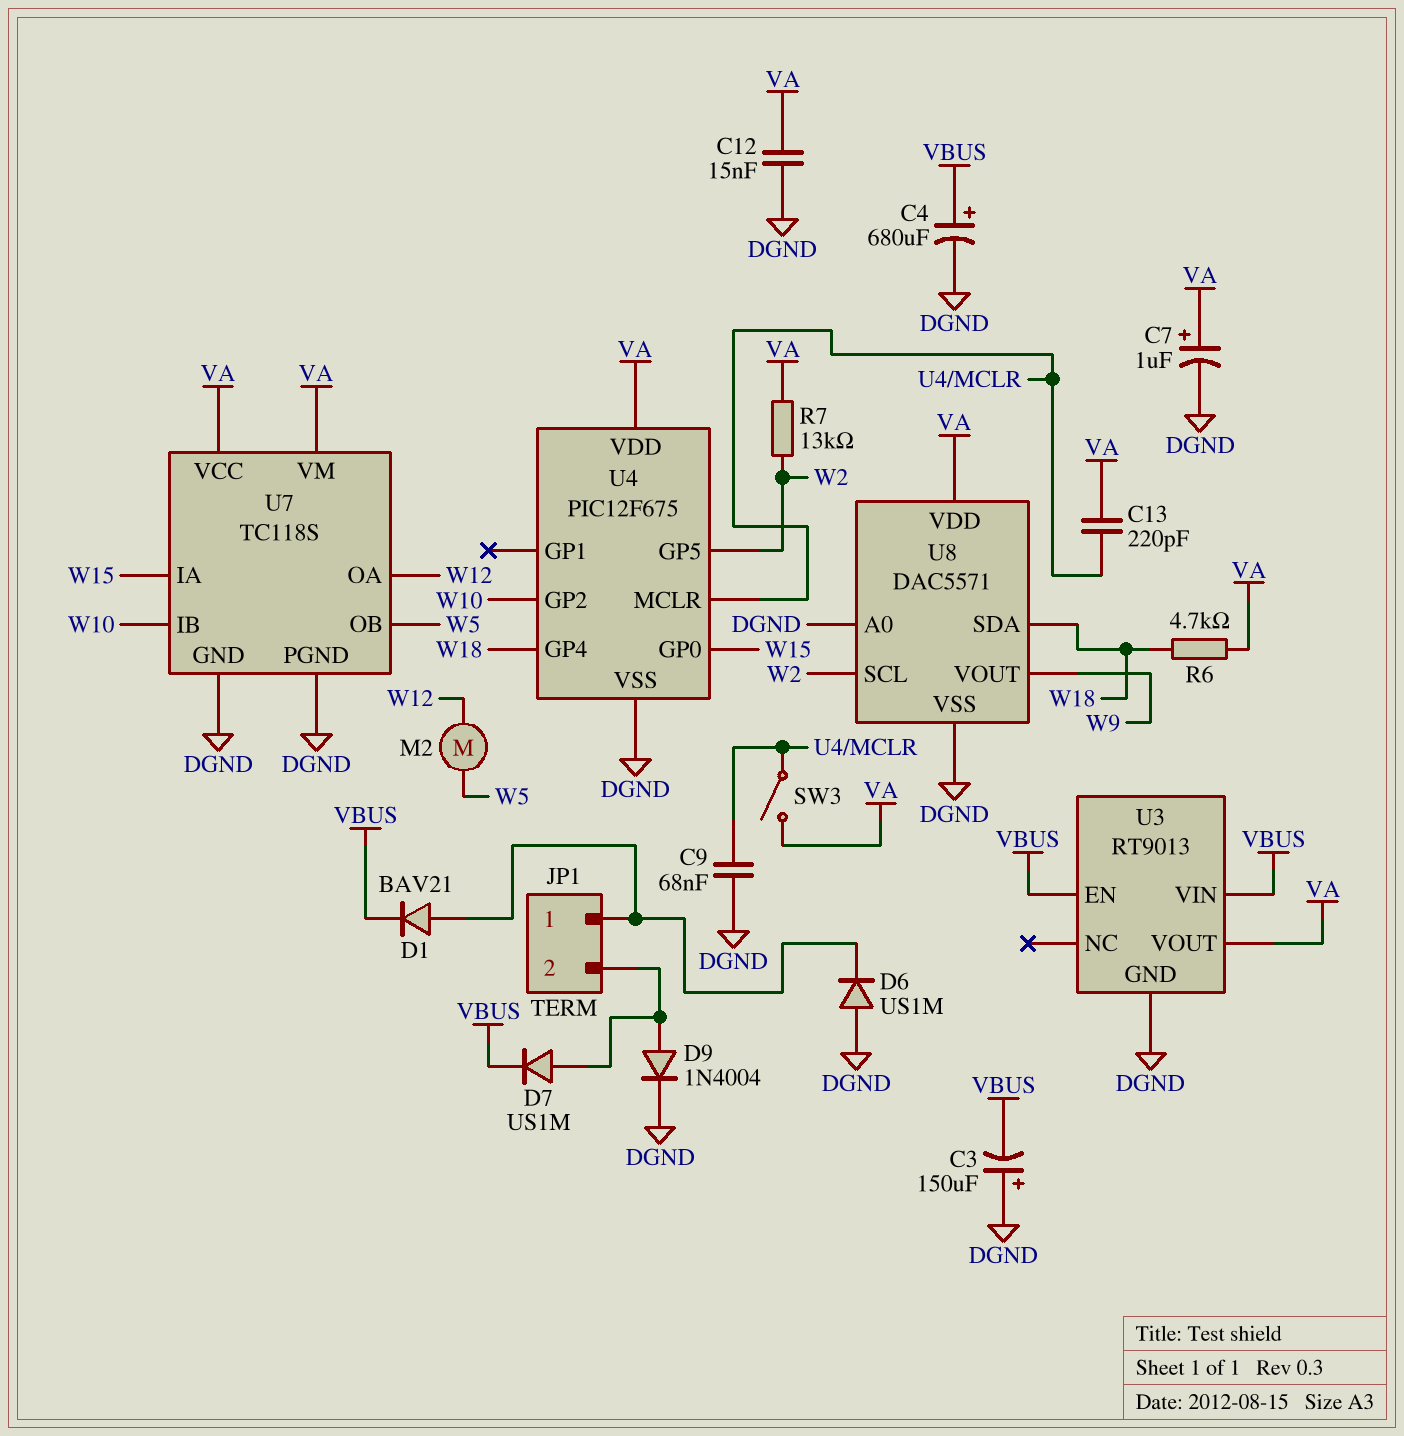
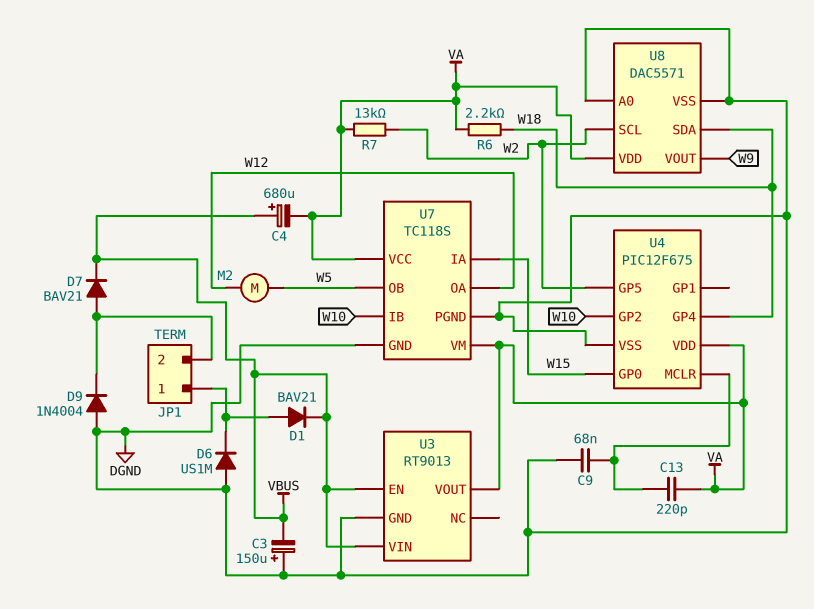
C4: 680uF (plus VBUS, minus DGND) -> 680uF (plus VBUS, minus VA)
C7: 1uF (plus VA, minus DGND) -> none
C12: 15nF (DGND, VA) -> none
D7: diode US1M (A JP1/2, K VBUS) -> diode BAV21 (A JP1/2, K VBUS)
D9: diode 1N4004 (A JP1/2, K DGND) -> diode 1N4004 (A DGND, K JP1/2)
R6: 4.7k (VA, W18) -> 2.2k (VA, W18)
SW3: switch (U4/MCLR, VA) -> none

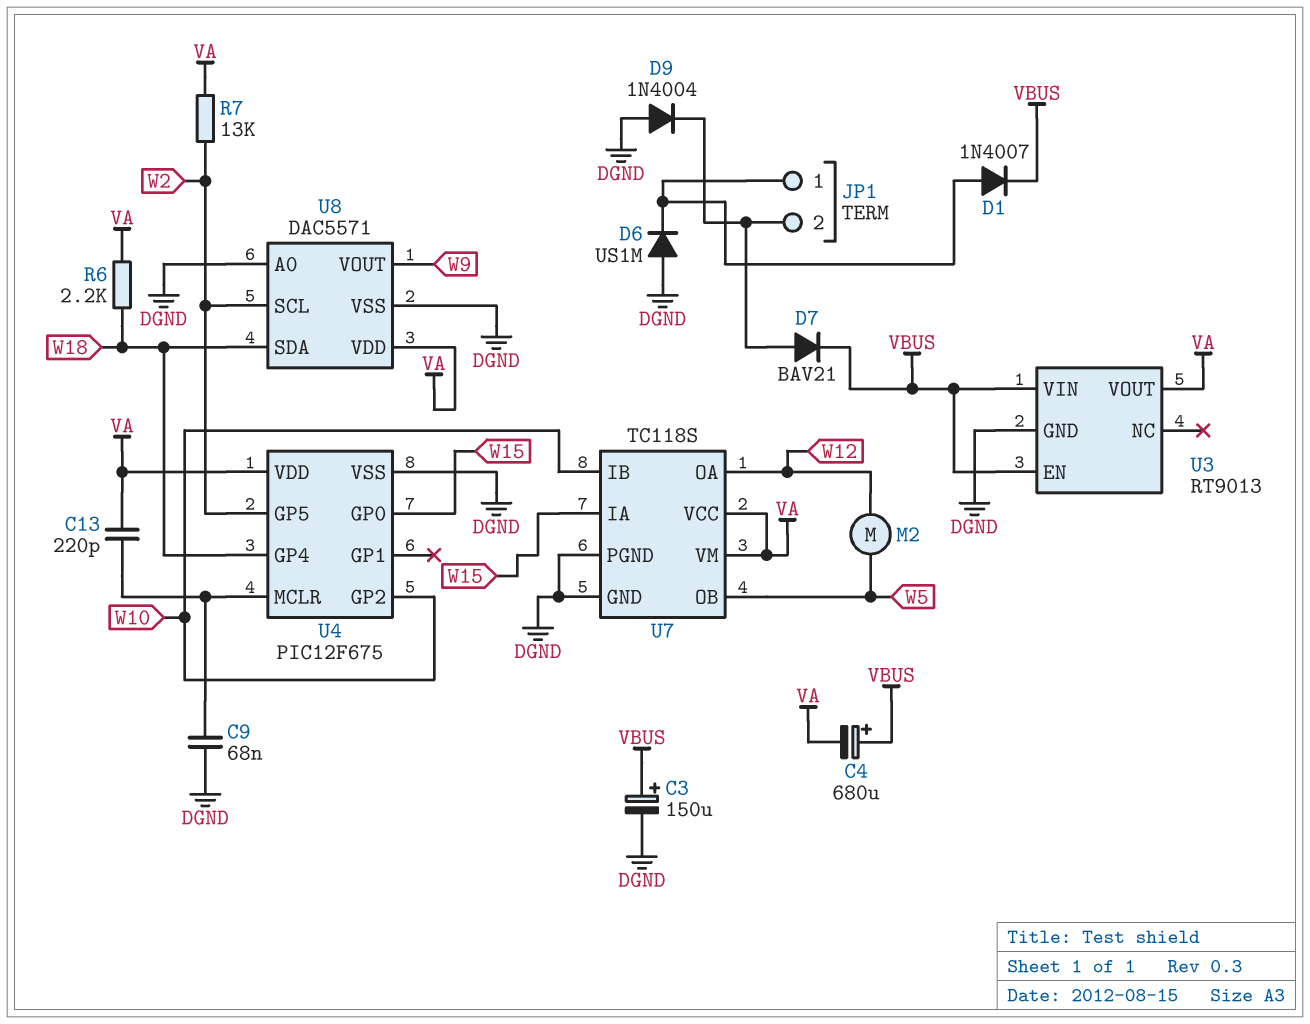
C3: 150uF (plus DGND, minus VBUS) -> 150uF (plus VBUS, minus DGND)
D1: diode BAV21 (A JP1/1, K VBUS) -> diode 1N4007 (A JP1/1, K VBUS)

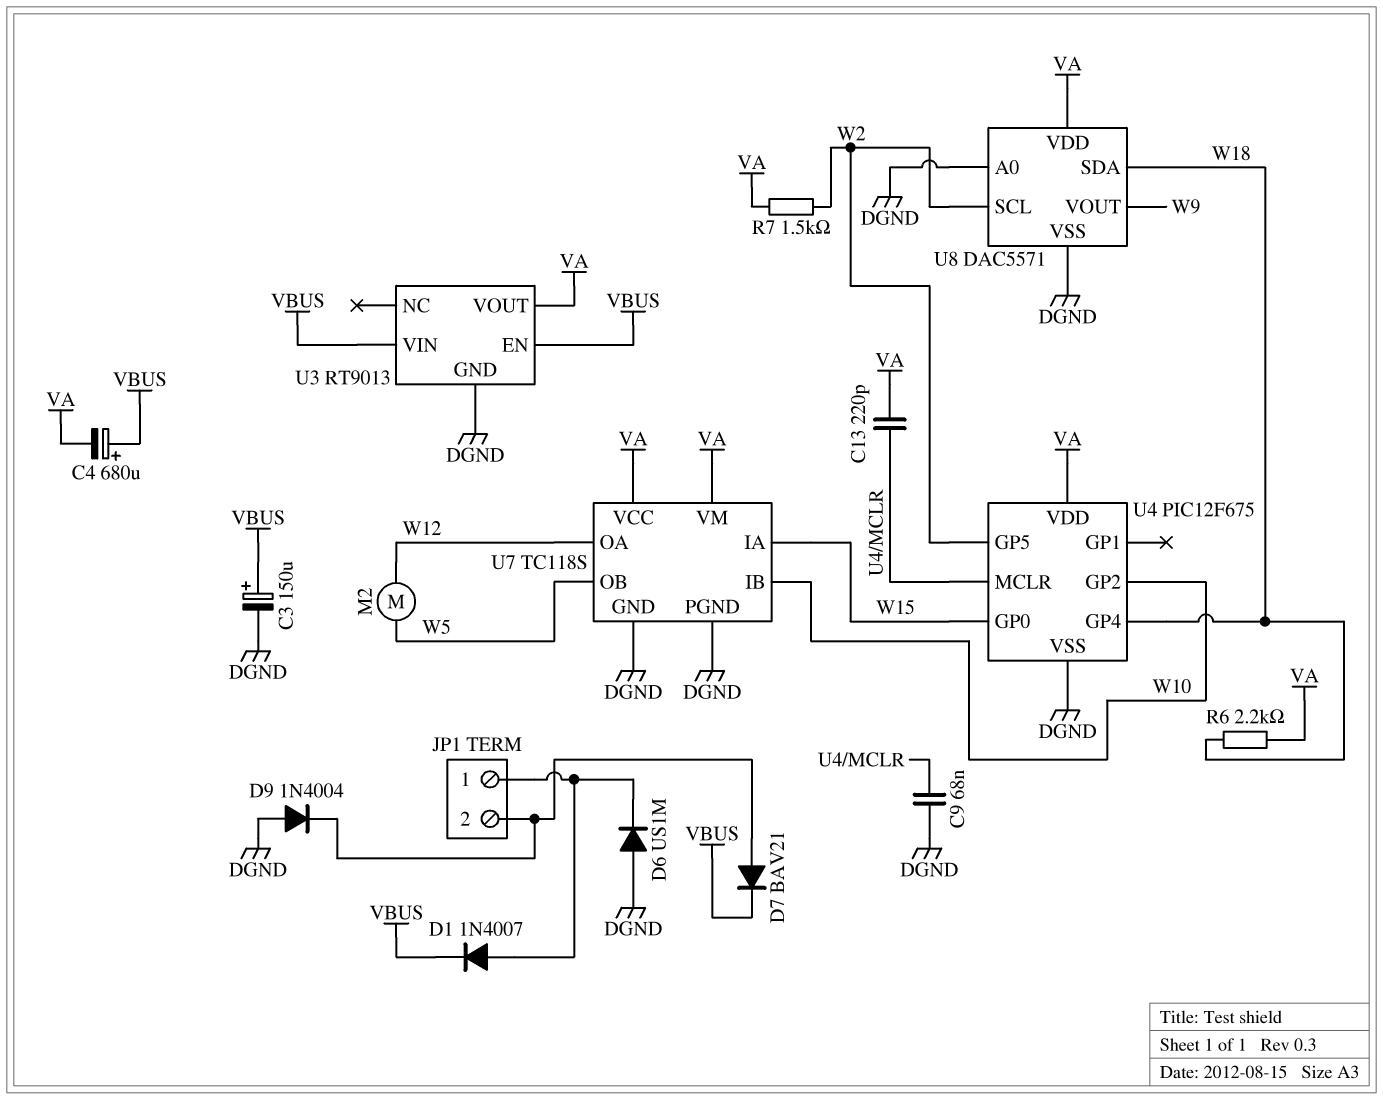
R7: 13k (VA, W2) -> 1.5k (VA, W2)

